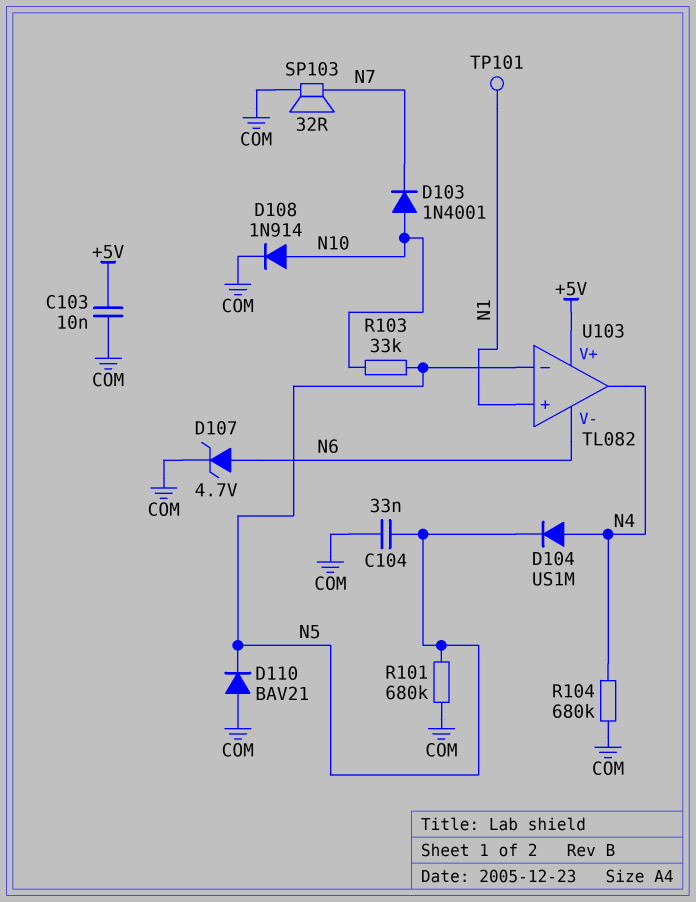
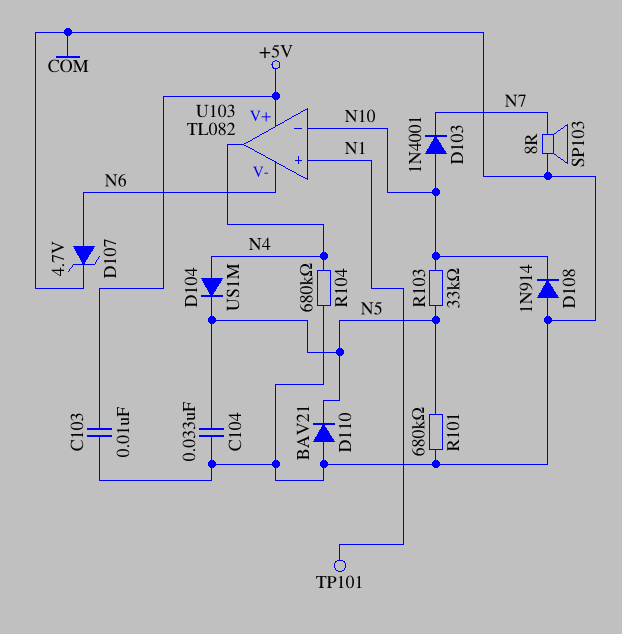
D108: diode 1N914 (A N10, K COM) -> diode 1N914 (A COM, K N10)
SP103: speaker 32R (COM, N7) -> speaker 8R (COM, N7)
U103 pin in-: N5 -> N10

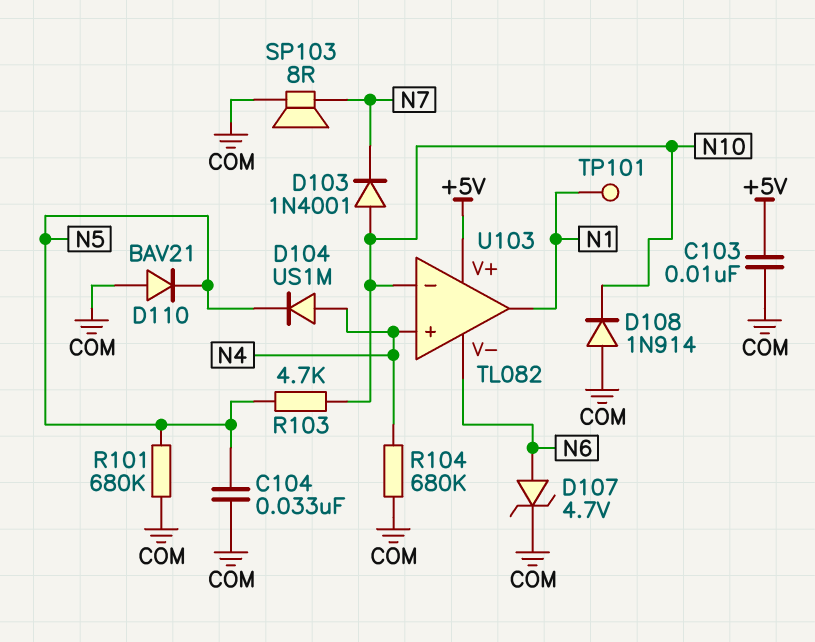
R103: 33k (N5, N10) -> 4.7k (N5, N10)
U103 pin in+: N1 -> N4
U103 pin out: N4 -> N1

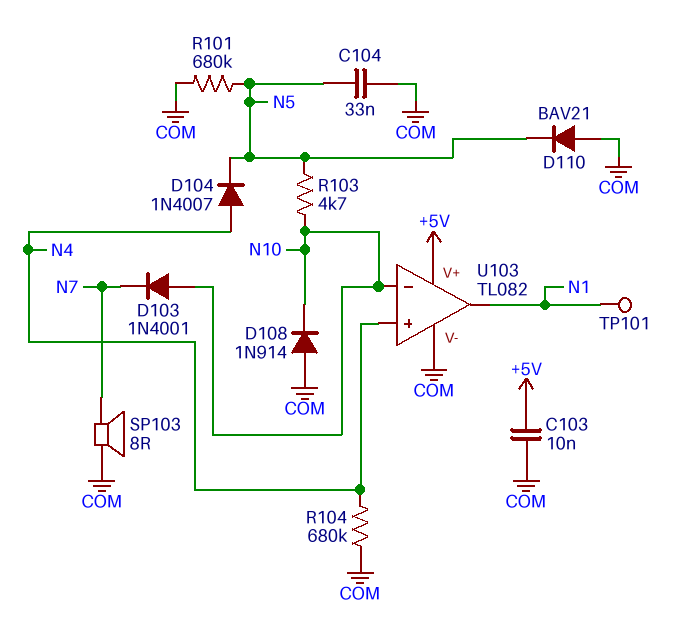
D104: diode US1M (A N4, K N5) -> diode 1N4007 (A N4, K N5)
D107: zener 4.7V (A N6, K COM) -> none
U103 pin V-: N6 -> COM

